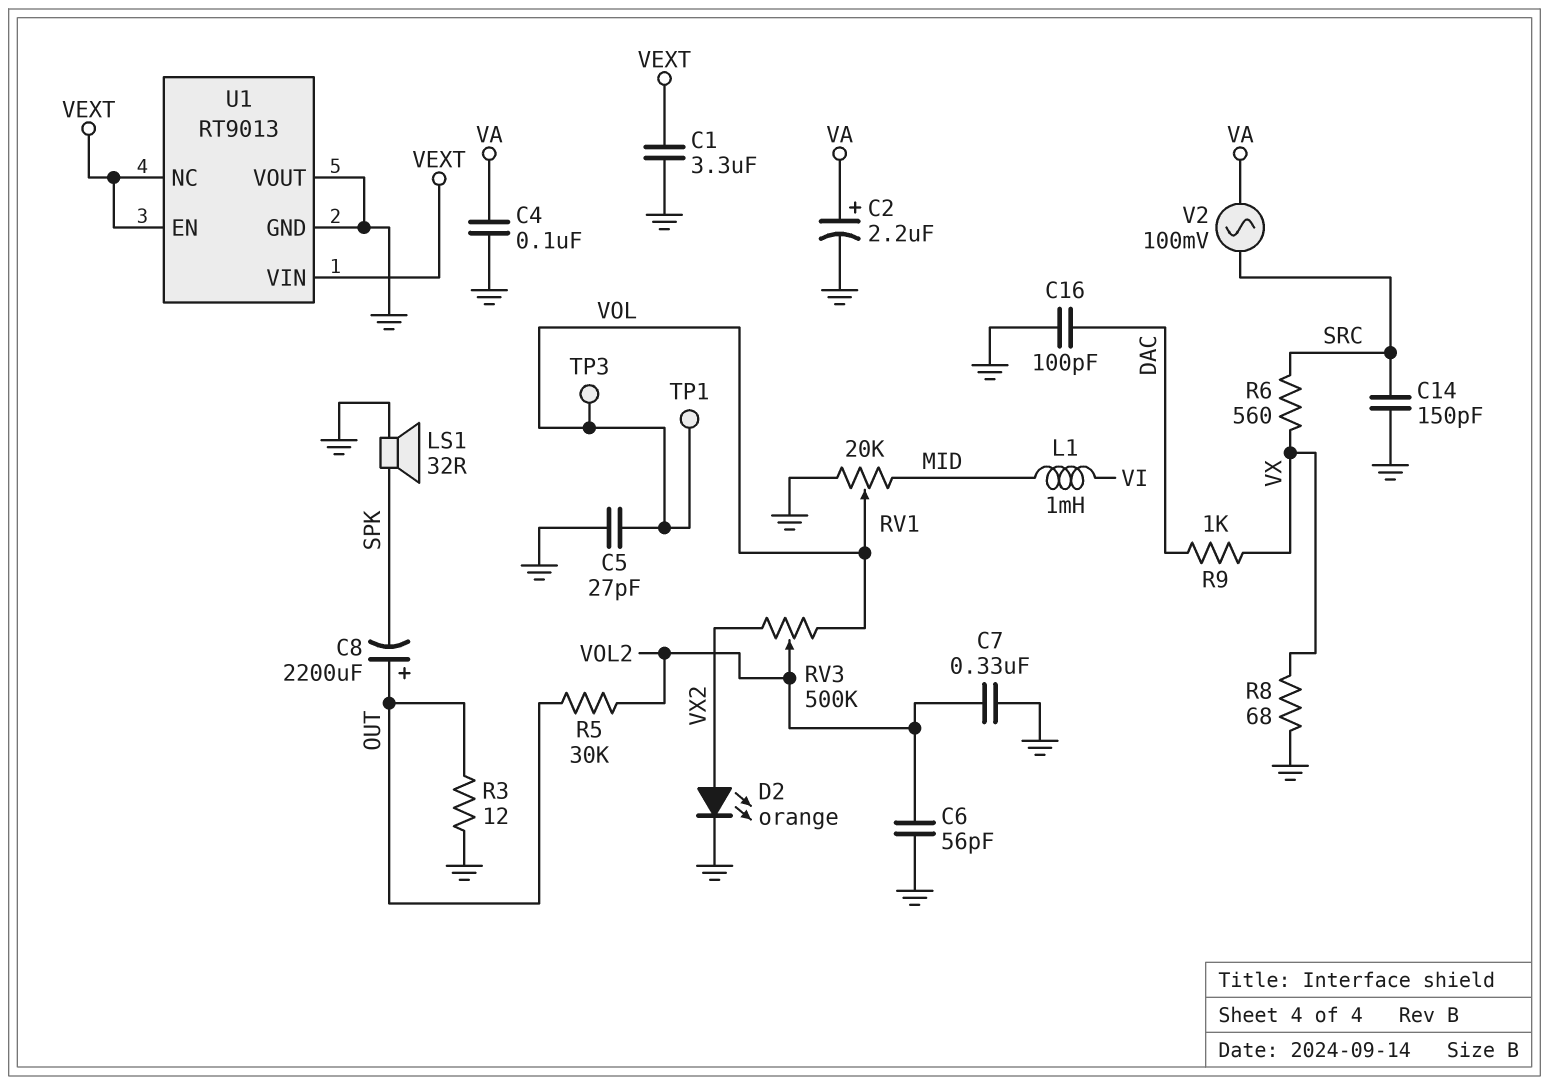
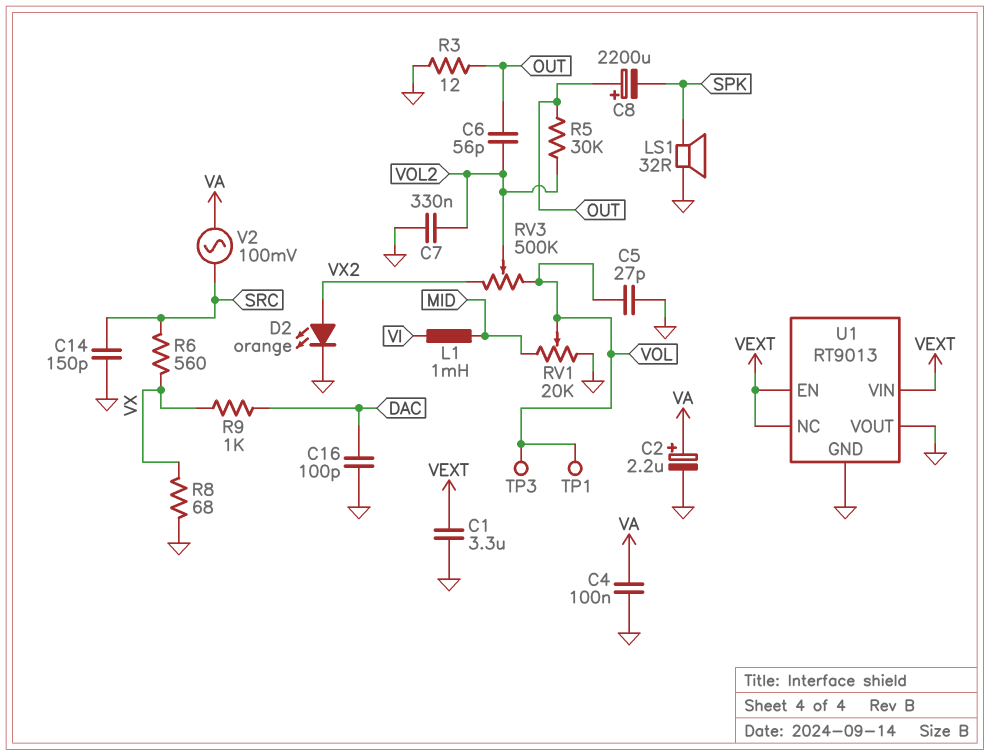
C6: 56pF (GND, VOL2) -> 56pF (OUT, VOL2)

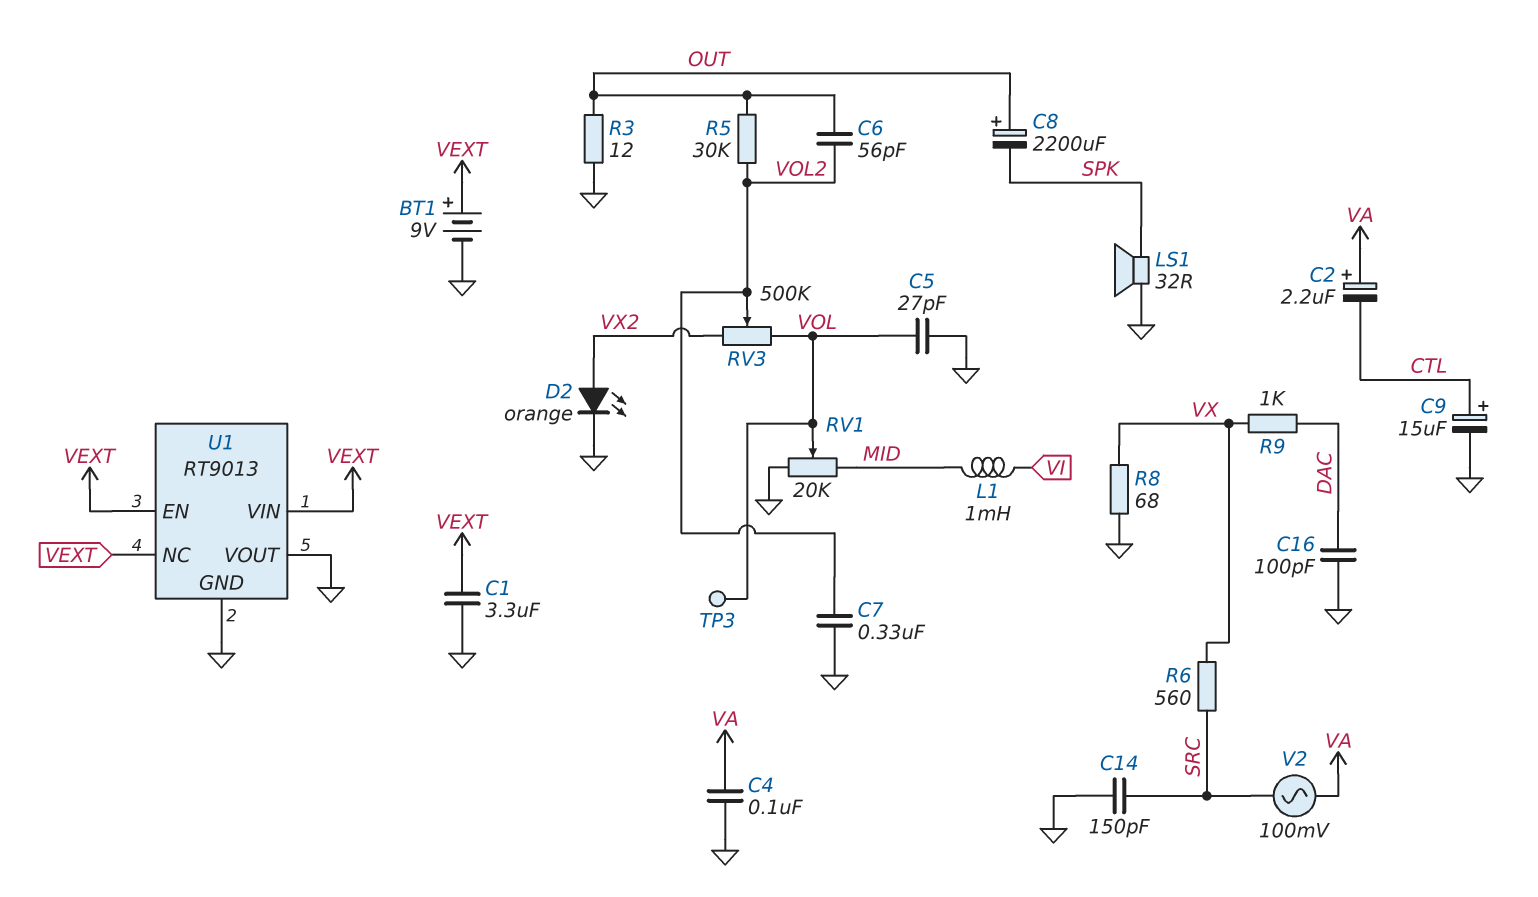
BT1: none -> 9V (plus VEXT, minus GND)
C2: 2.2uF (plus VA, minus GND) -> 2.2uF (plus VA, minus CTL)
C9: none -> 15uF (plus CTL, minus GND)
TP1: test point (VOL) -> none

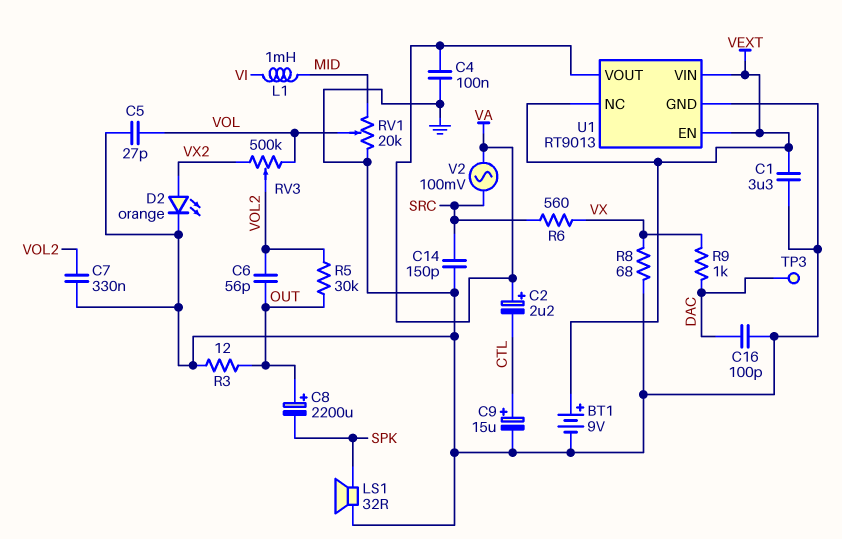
TP3: test point (VOL) -> test point (DAC)
U1 pin VOUT: GND -> VA

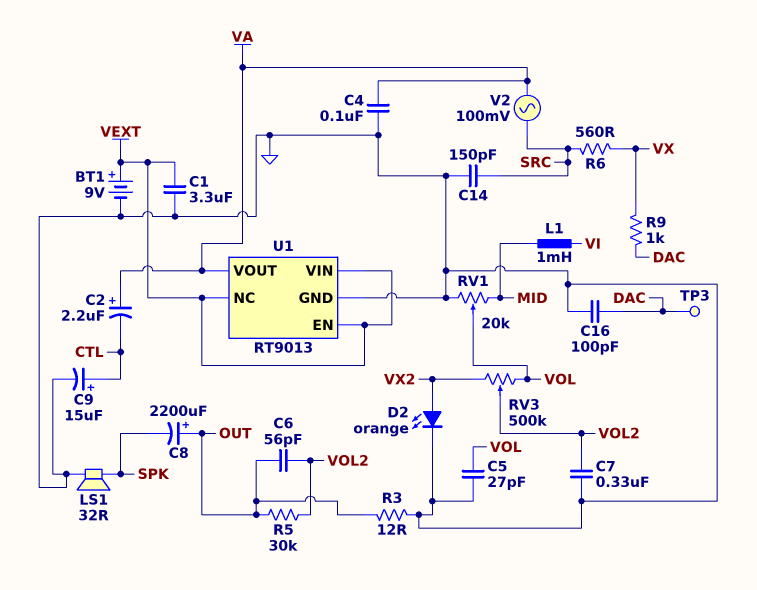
R8: 68 (GND, VX) -> none

